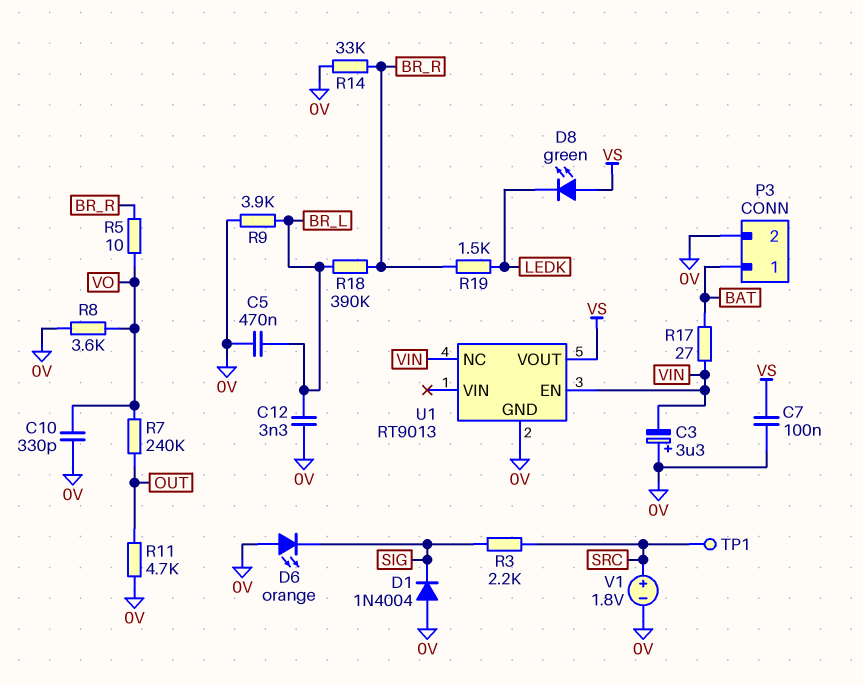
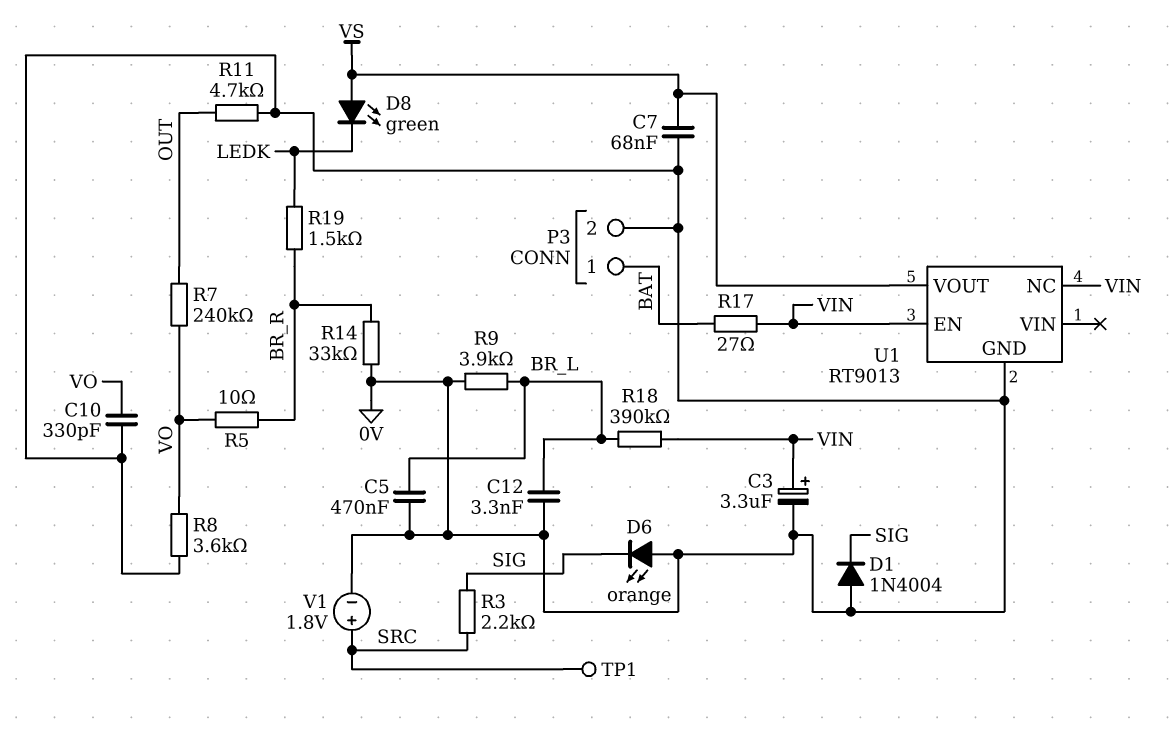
C3: 3.3uF (plus 0V, minus VIN) -> 3.3uF (plus VIN, minus 0V)
C7: 100nF (0V, VS) -> 68nF (0V, VS)
R18: 390k (BR_L, BR_R) -> 390k (BR_L, VIN)

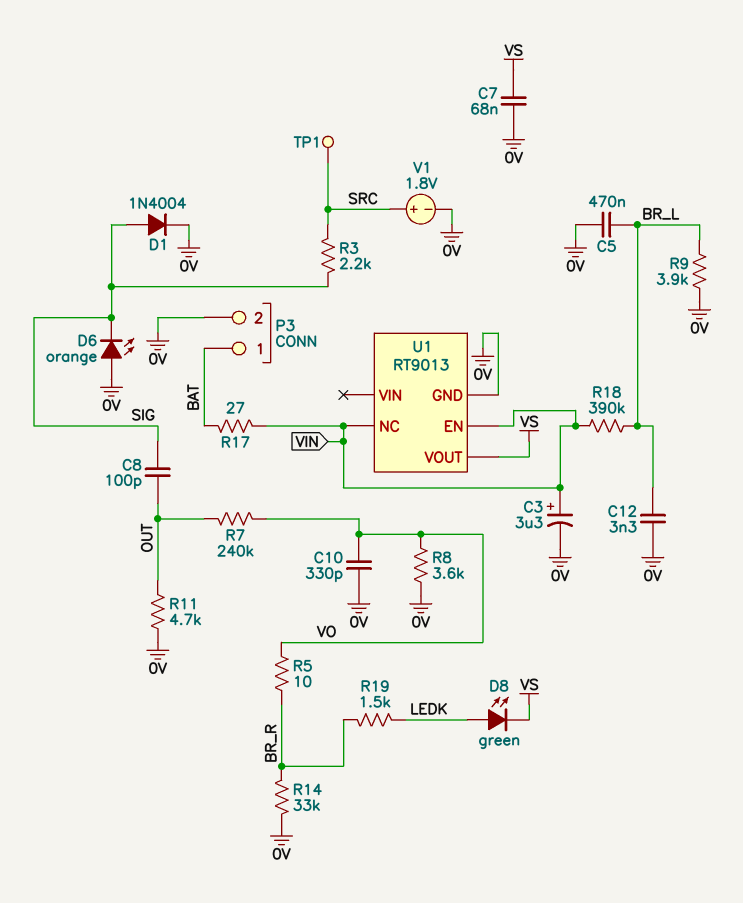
C8: none -> 100pF (OUT, SIG)
D1: diode 1N4004 (A 0V, K SIG) -> diode 1N4004 (A SIG, K 0V)
D8: LED green (A VS, K LEDK) -> LED green (A LEDK, K VS)

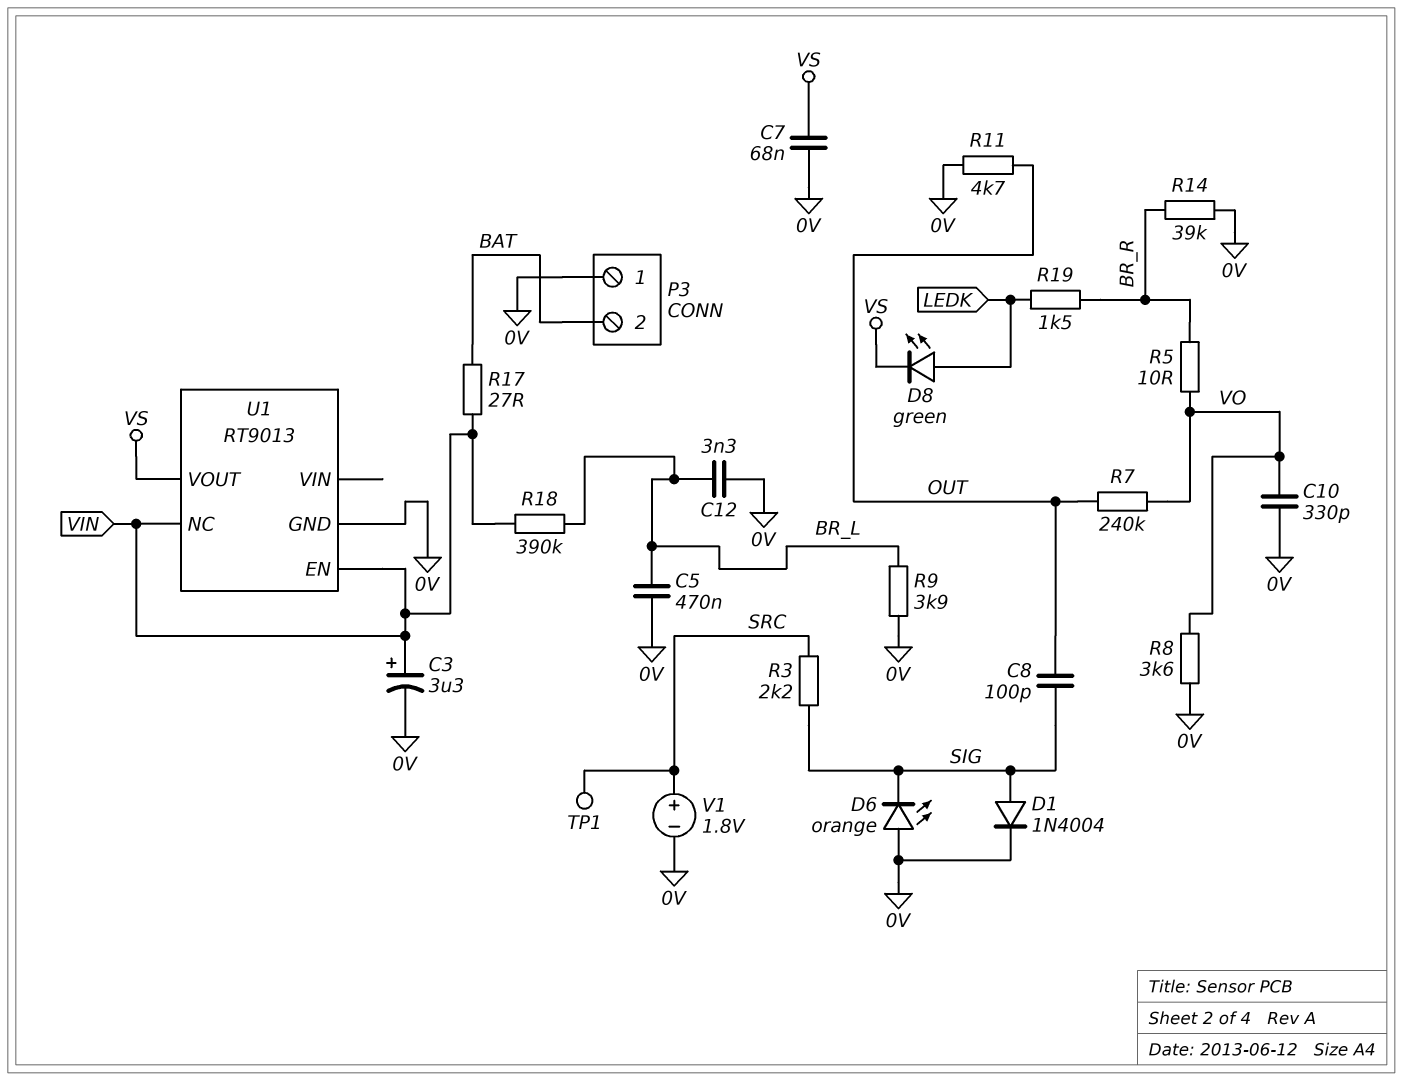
P3 pin 1: BAT -> 0V
P3 pin 2: 0V -> BAT
R14: 33k (0V, BR_R) -> 39k (0V, BR_R)

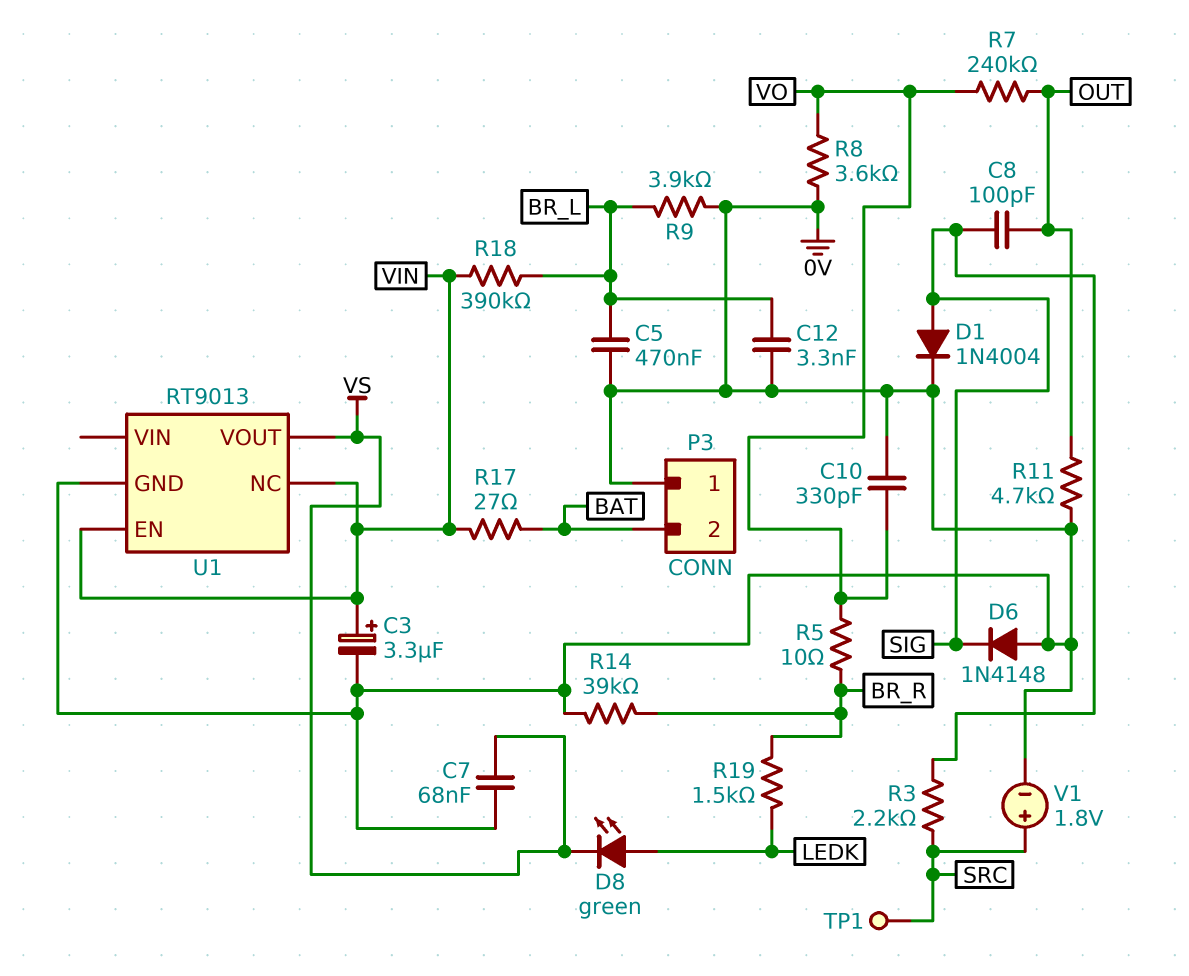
D6: LED orange (A 0V, K SIG) -> diode 1N4148 (A 0V, K SIG)

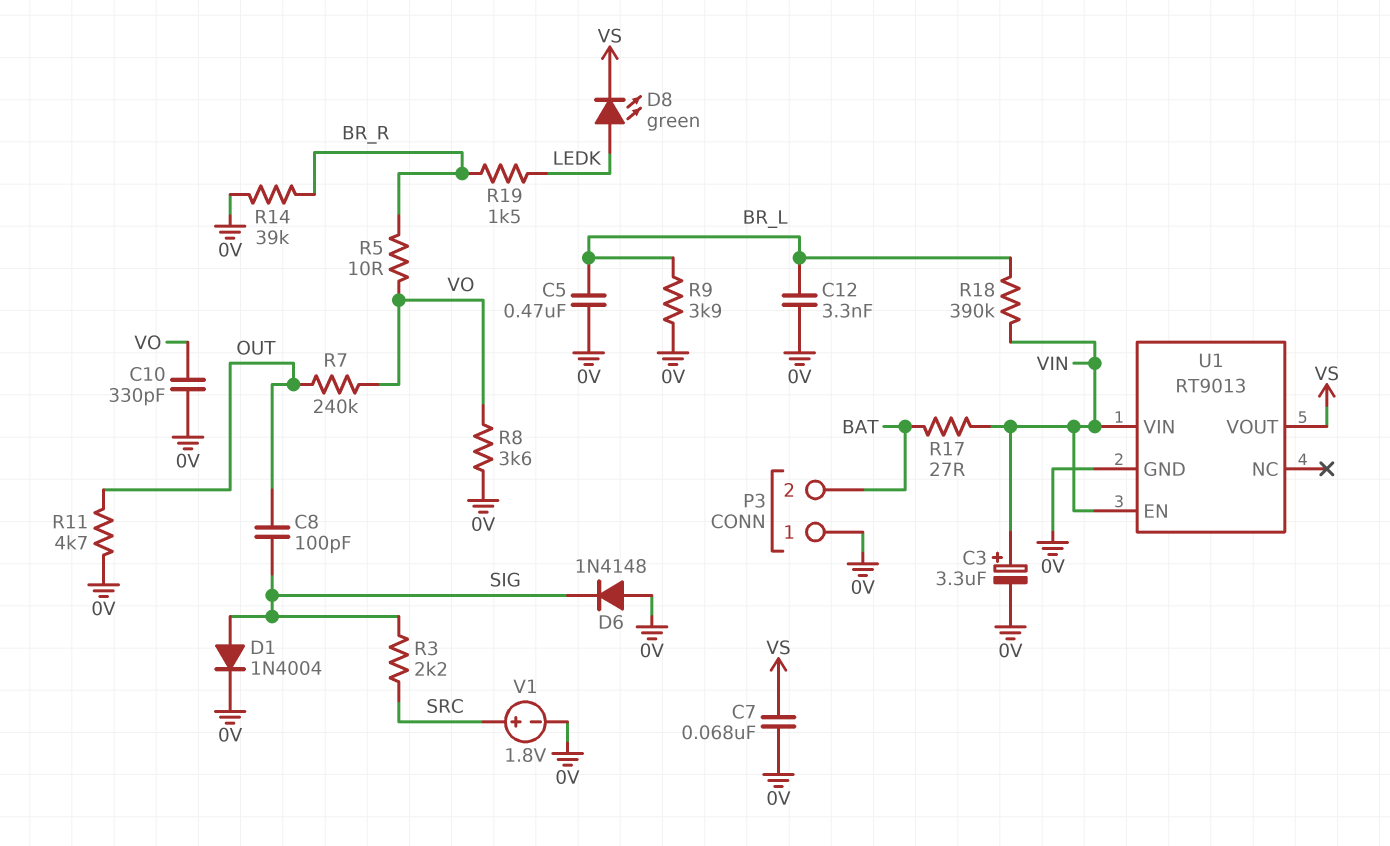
TP1: test point (SRC) -> none
U1 pin NC: VIN -> none
U1 pin VIN: none -> VIN

